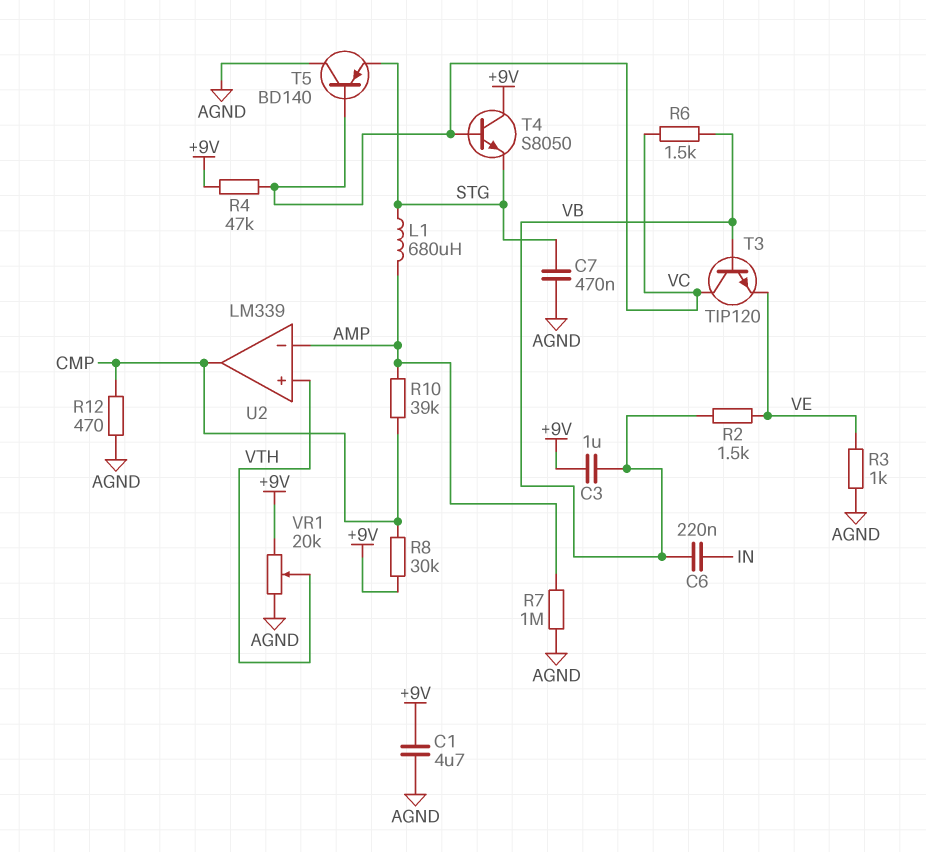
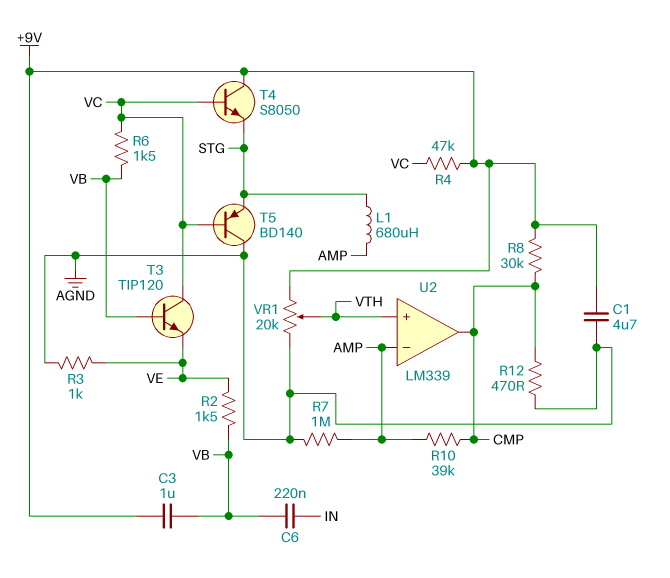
C7: 470nF (AGND, STG) -> none

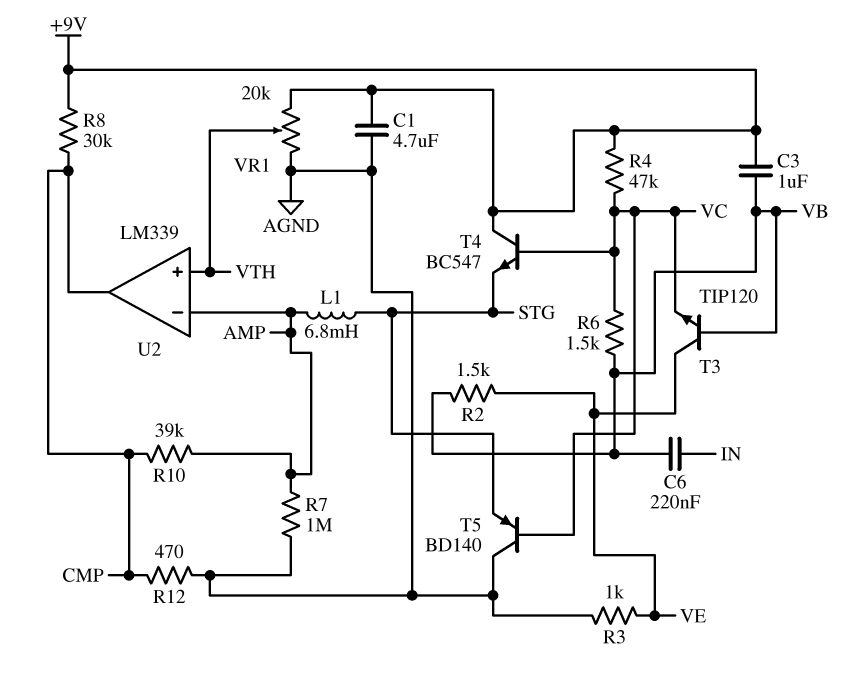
L1: 680uH (AMP, STG) -> 6.8mH (AMP, STG)
T3: NPN TIP120 (B VB, C VC, E VE) -> NPN TIP120 (B VB, C VE, E VC)
T4: NPN S8050 (B VC, C +9V, E STG) -> NPN BC547 (B VC, C +9V, E STG)

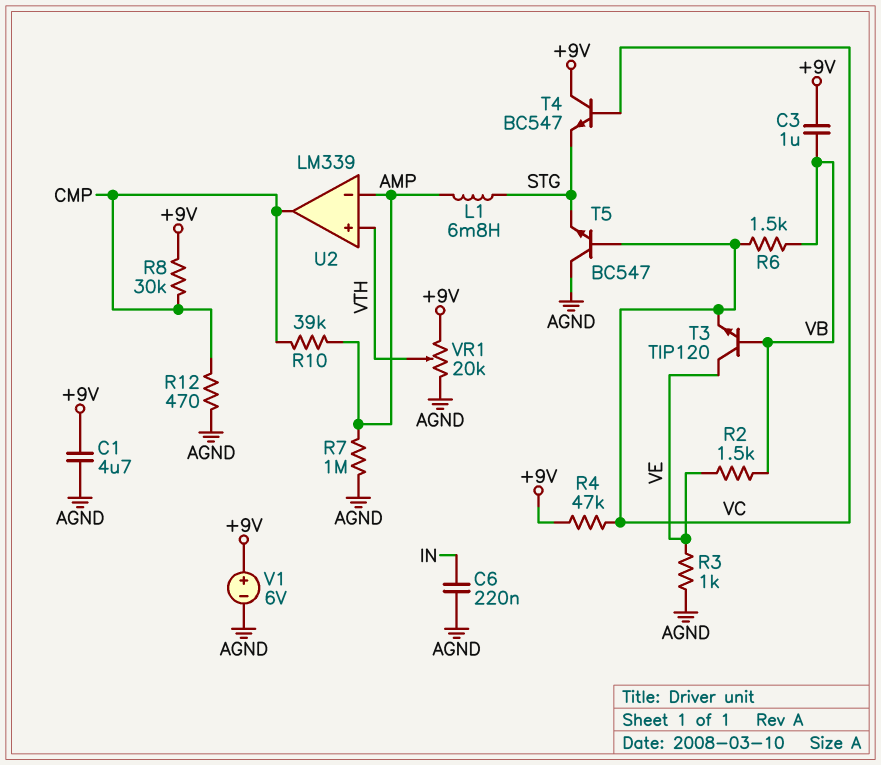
C6: 220nF (IN, VB) -> 220nF (AGND, IN)
T5: PNP BD140 (B VC, C AGND, E STG) -> NPN BC547 (B VC, C AGND, E STG)
V1: none -> 6V (plus +9V, minus AGND)

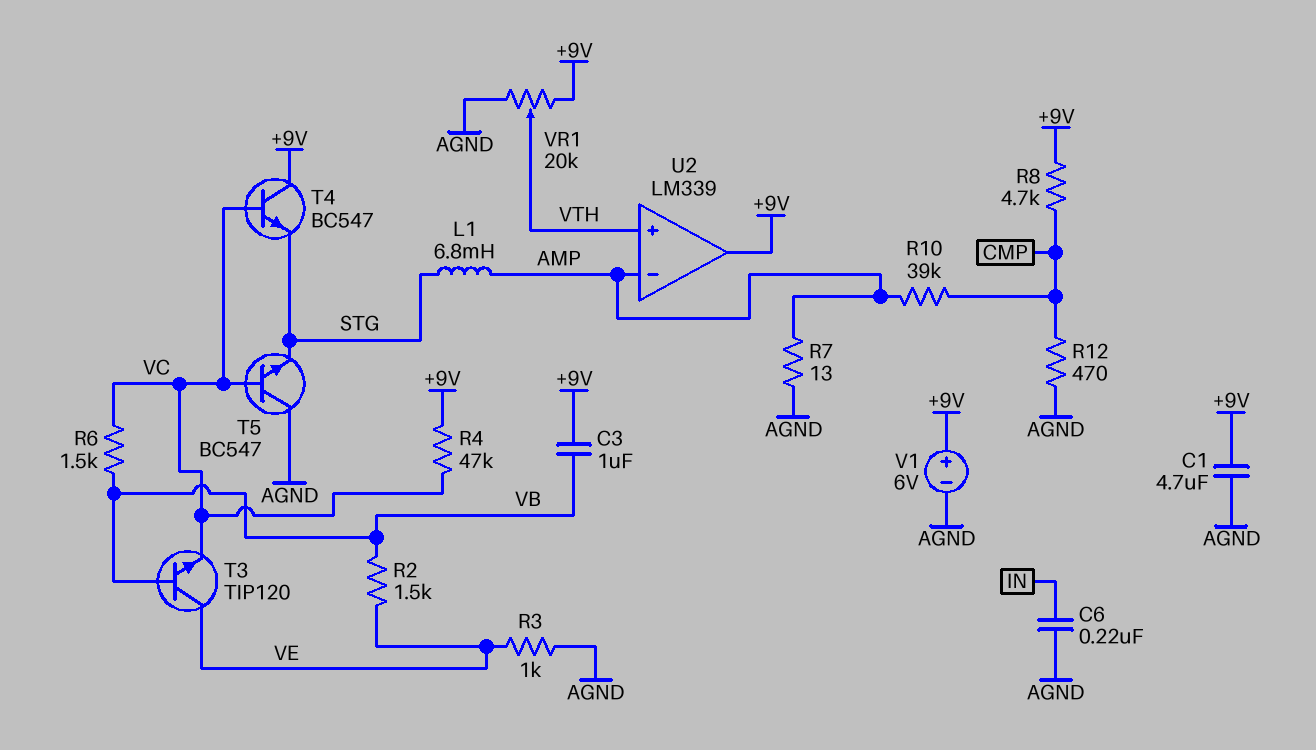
R7: 1M (AGND, AMP) -> 13 (AGND, AMP)
R8: 30k (+9V, CMP) -> 4.7k (+9V, CMP)
U2 pin out: CMP -> +9V

